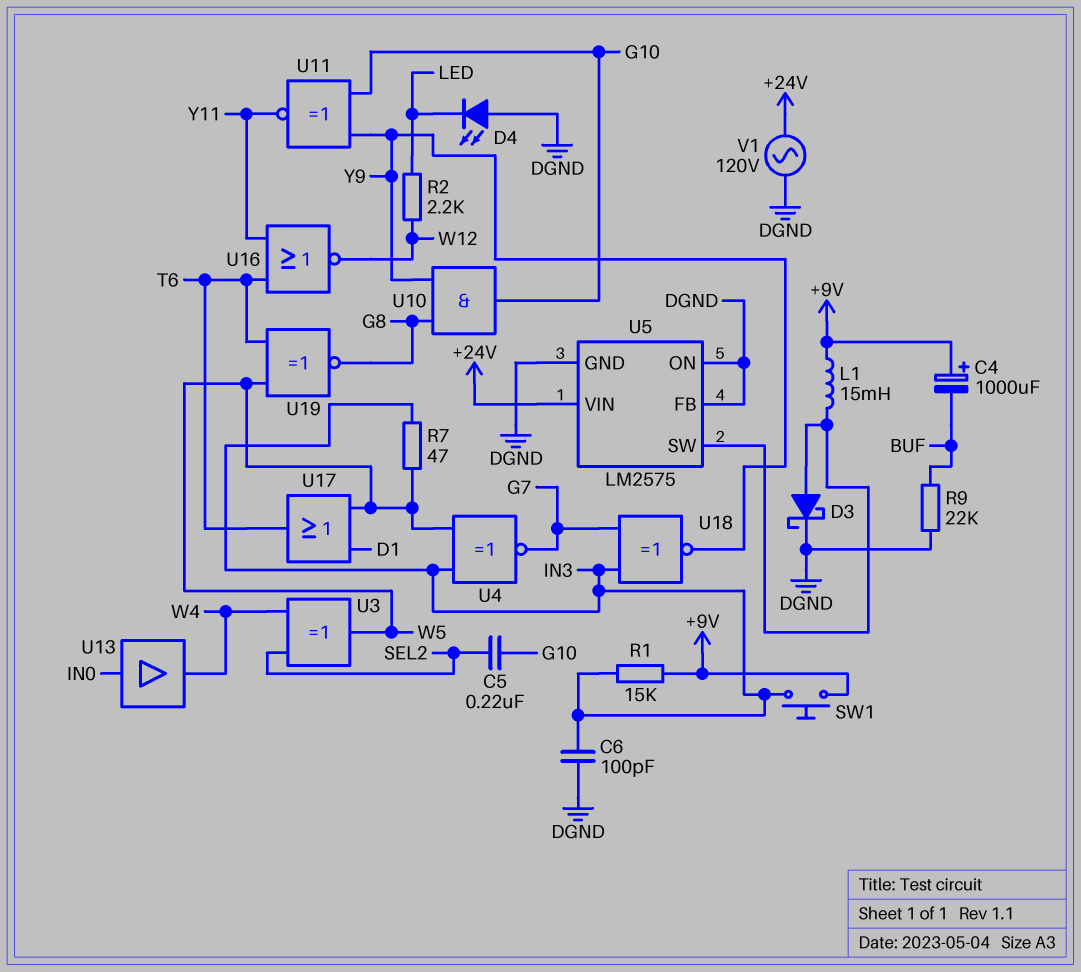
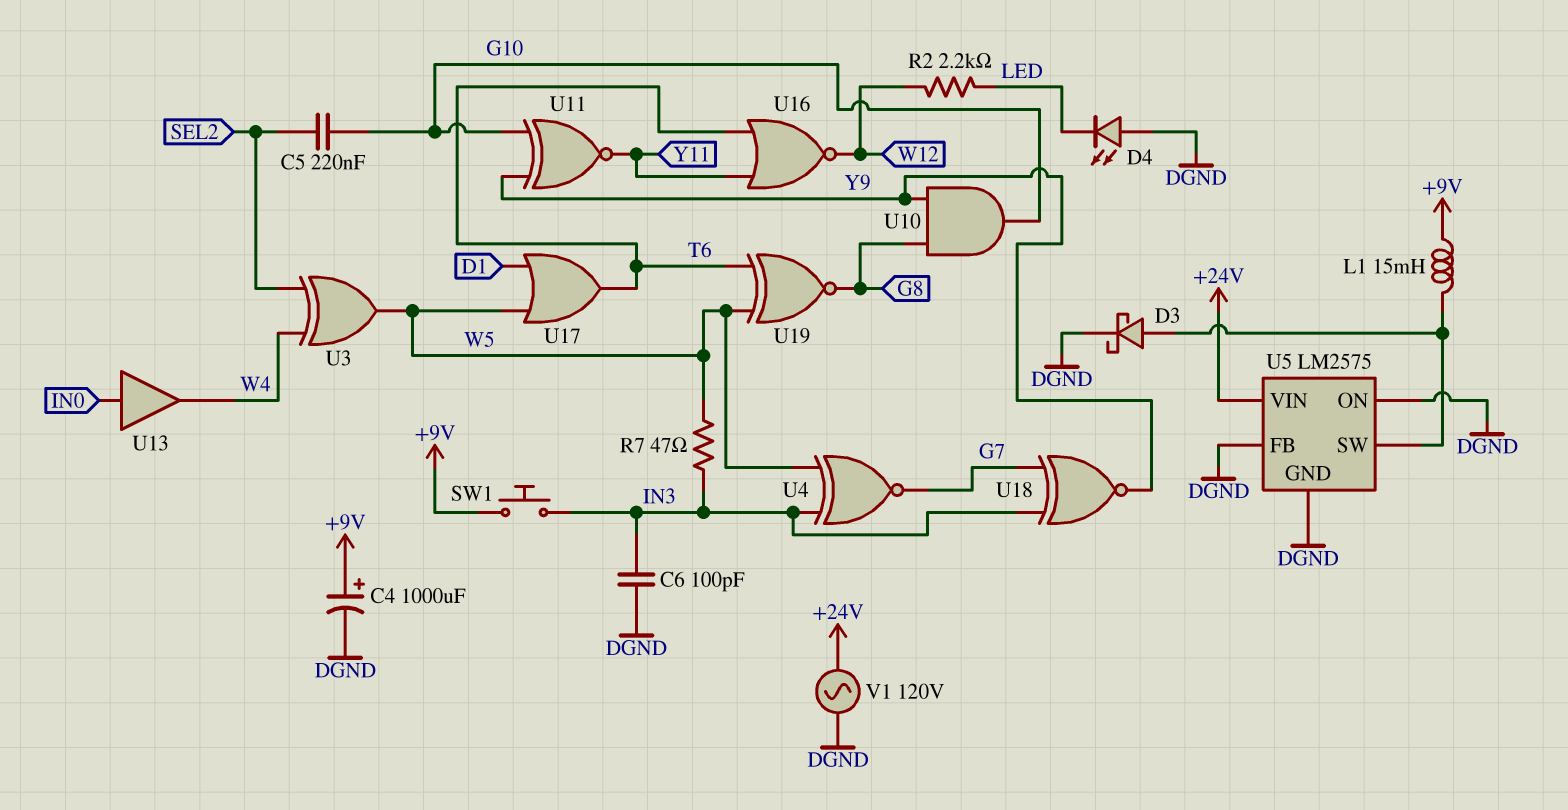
C4: 1000uF (plus +9V, minus BUF) -> 1000uF (plus +9V, minus DGND)
R1: 15k (+9V, IN3) -> none
R9: 22k (BUF, DGND) -> none

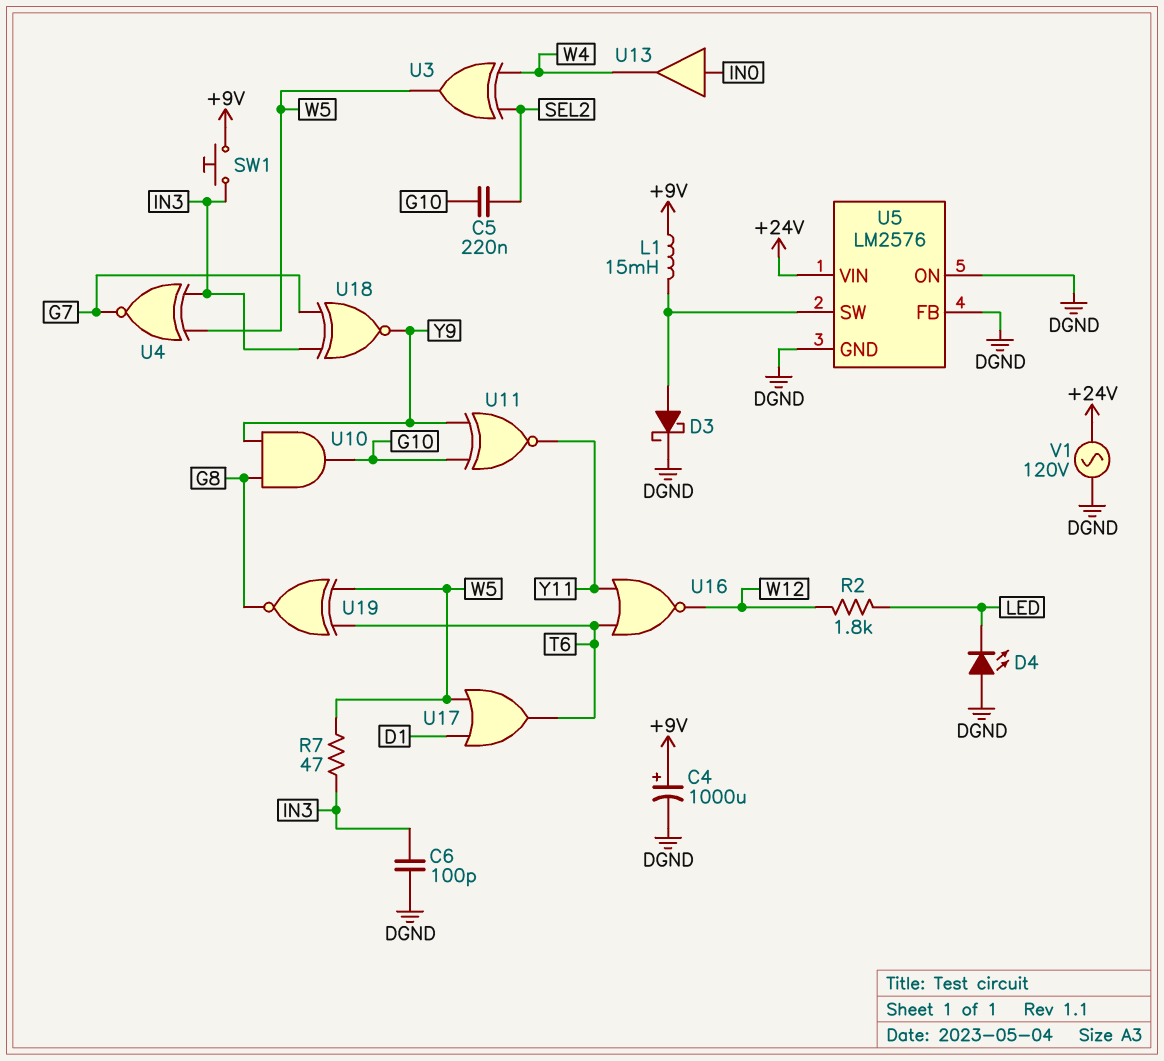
R2: 2.2k (LED, W12) -> 1.8k (LED, W12)
U5: LM2575 -> LM2576

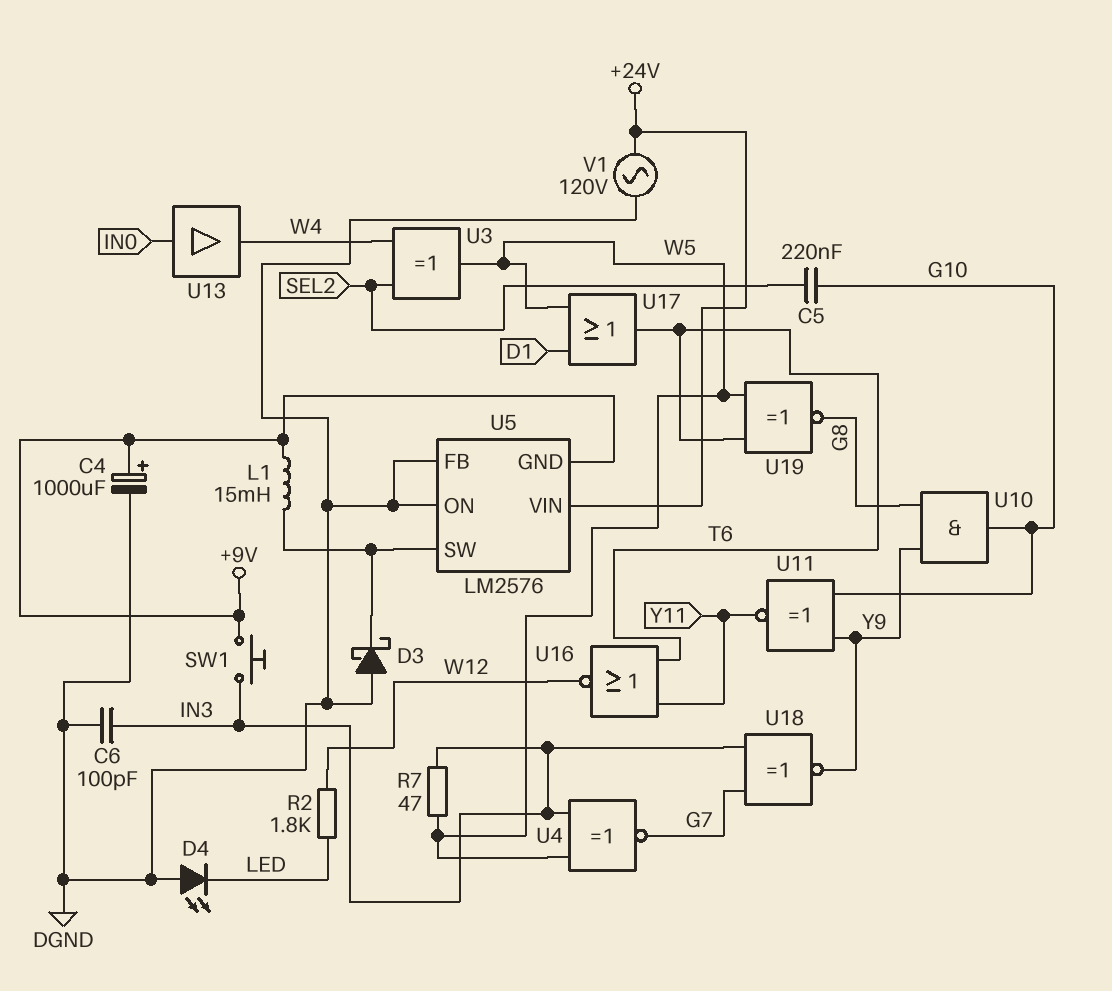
D3: schottky (A U5/SW, K DGND) -> schottky (A DGND, K U5/SW)
U5 pin GND: DGND -> +9V

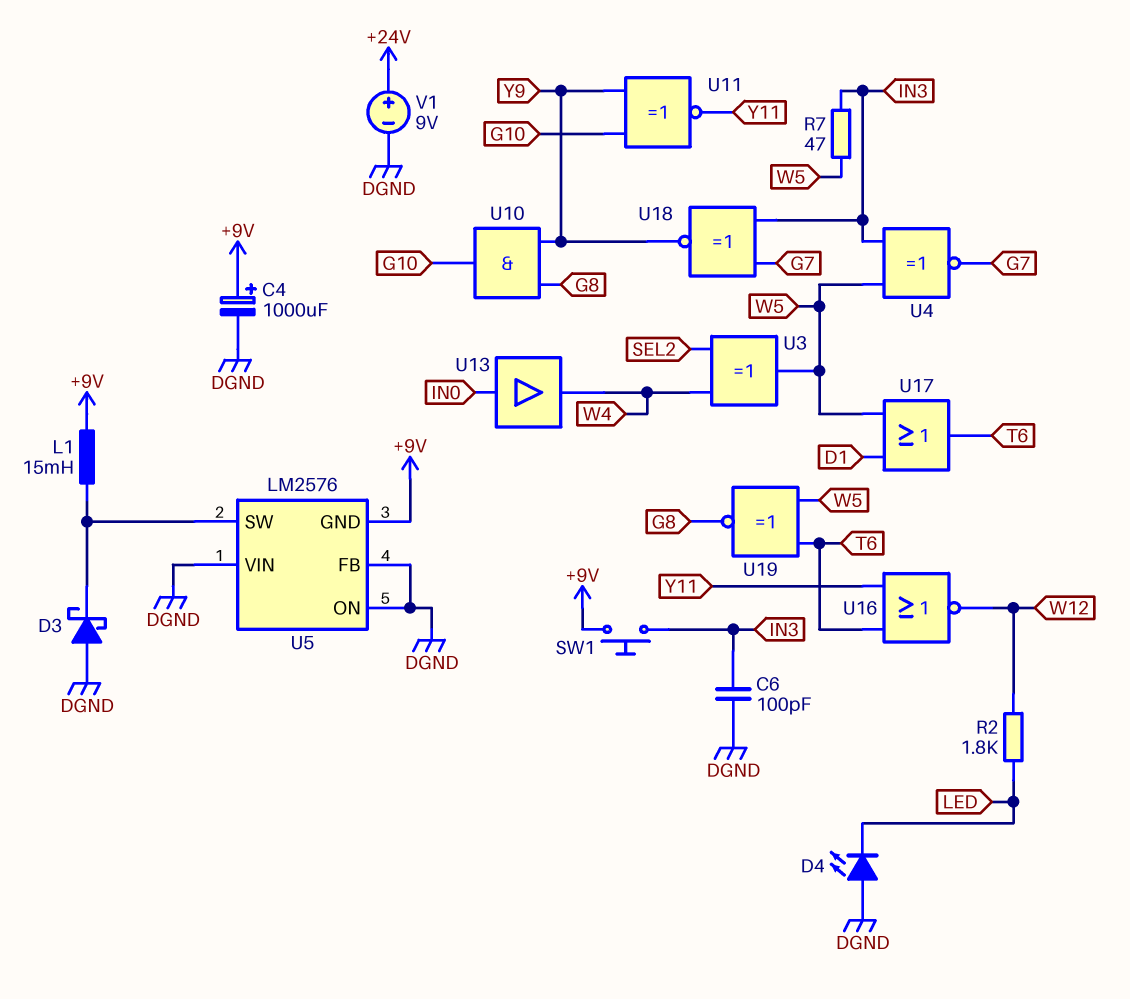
C5: 220nF (G10, SEL2) -> none
U5 pin VIN: +24V -> DGND
V1: AC 120V (+24V, DGND) -> 9V (plus +24V, minus DGND)

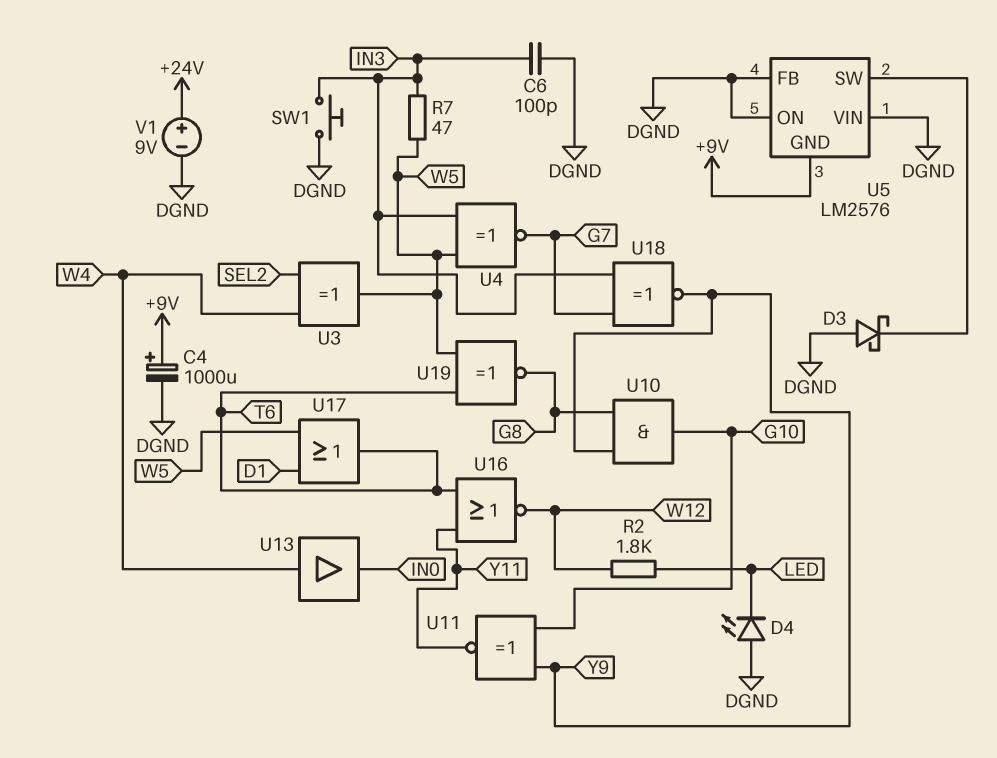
L1: 15mH (+9V, U5/SW) -> none
SW1: button (+9V, IN3) -> button (DGND, IN3)
U13: buffer (in IN0, out W4) -> buffer (in W4, out IN0)

